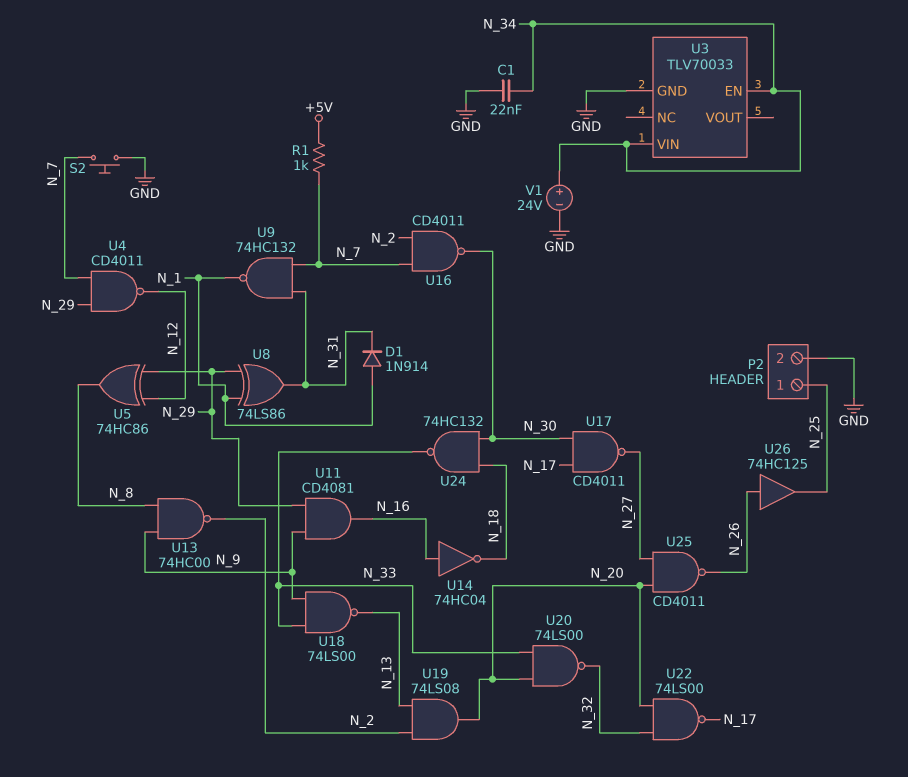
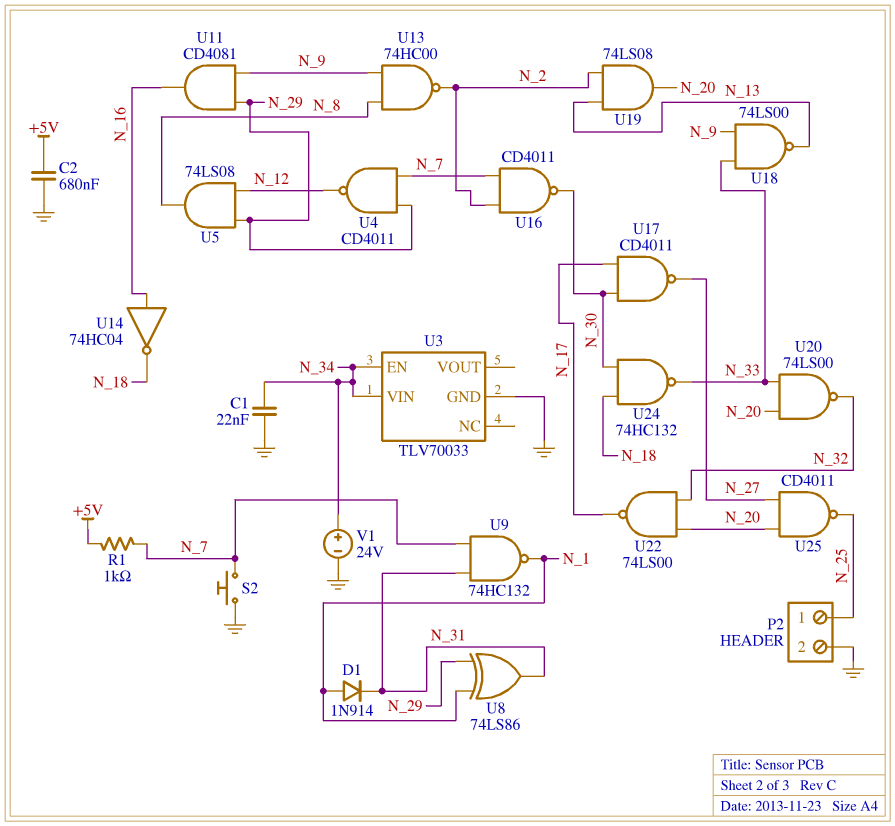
C2: none -> 680nF (+5V, GND)
U5: XOR 74HC86 (in N_12, in N_29, out N_8) -> AND 74LS08 (in N_12, in N_29, out N_8)
U25: NAND CD4011 (in N_20, in N_27, out N_26) -> NAND CD4011 (in N_20, in N_27, out N_25)
U26: buffer 74HC125 (in N_26, out N_25) -> none

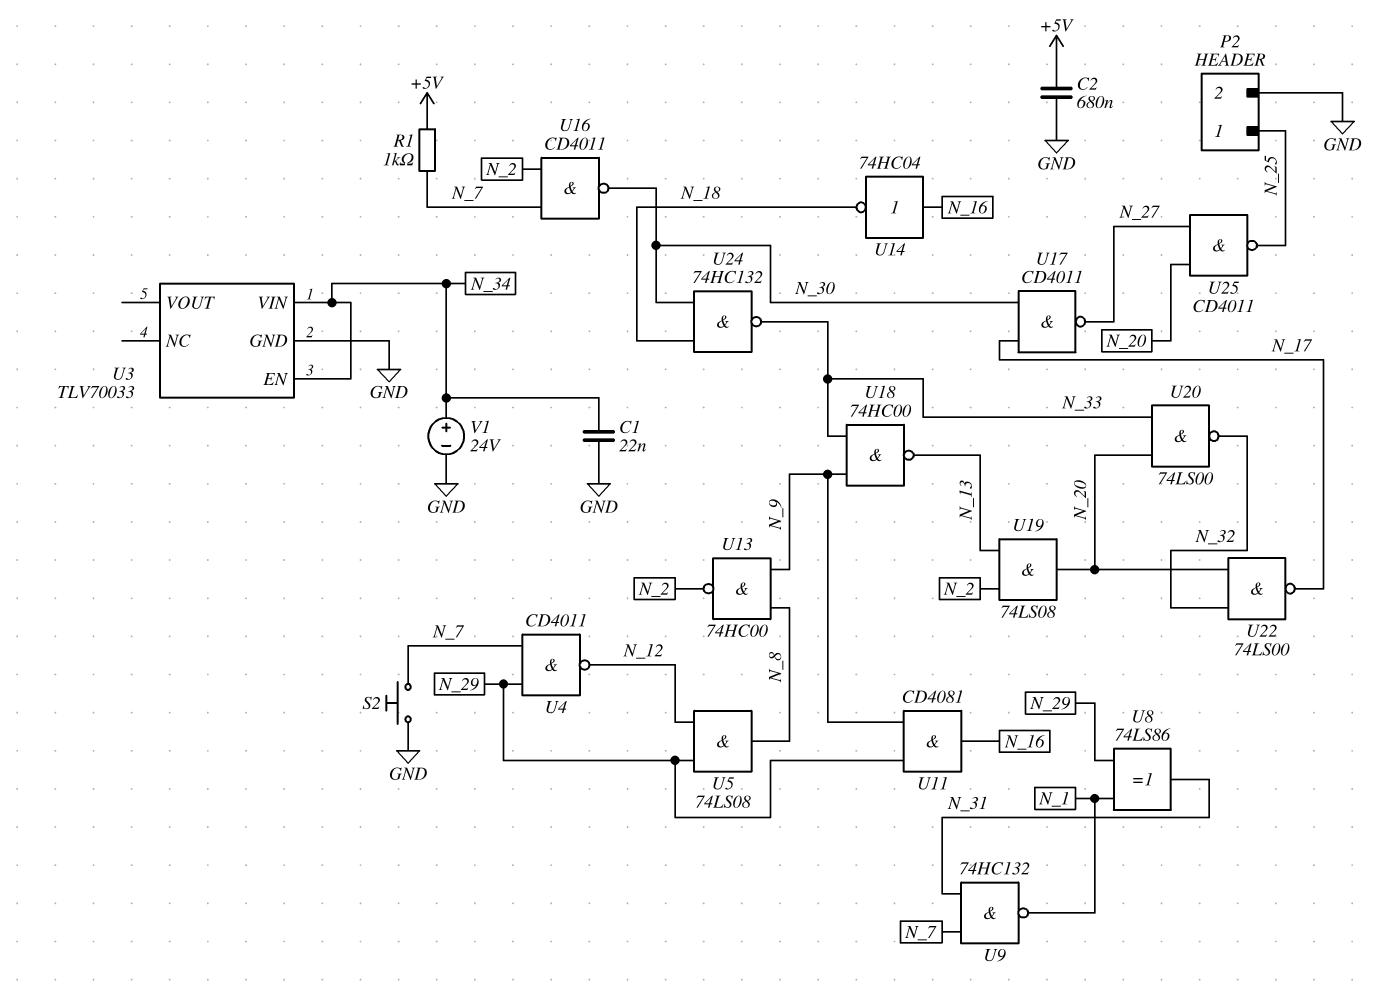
D1: diode 1N914 (A N_1, K N_31) -> none
U18: NAND 74LS00 (in N_9, in N_33, out N_13) -> NAND 74HC00 (in N_9, in N_33, out N_13)

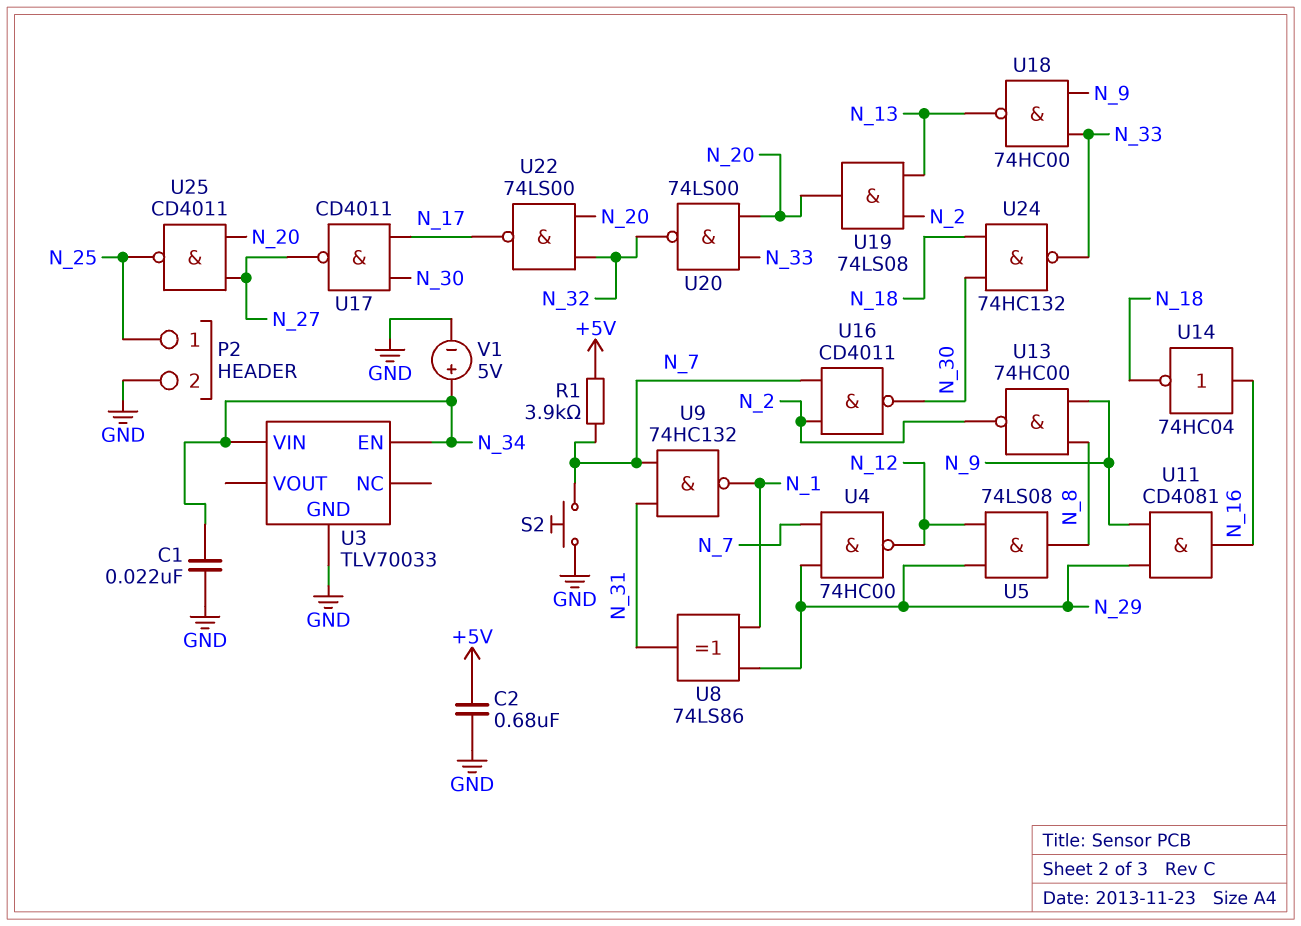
R1: 1k (+5V, N_7) -> 3.9k (+5V, N_7)
U4: NAND CD4011 (in N_7, in N_29, out N_12) -> NAND 74HC00 (in N_7, in N_29, out N_12)
V1: 24V (plus N_34, minus GND) -> 5V (plus N_34, minus GND)

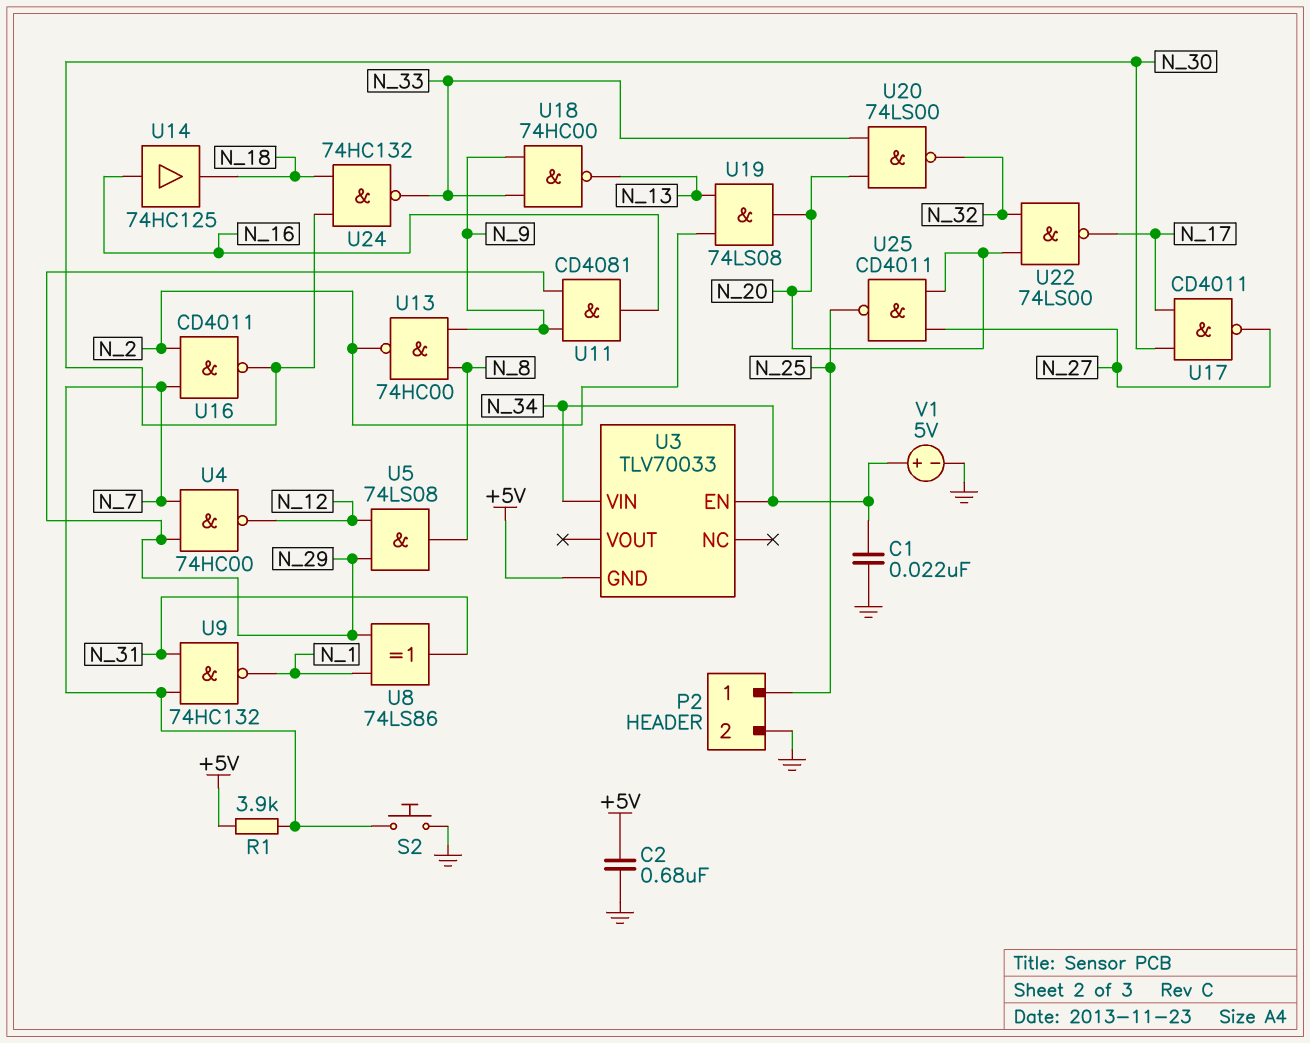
U3 pin GND: GND -> +5V
U14: NOT 74HC04 (in N_16, out N_18) -> buffer 74HC125 (in N_16, out N_18)

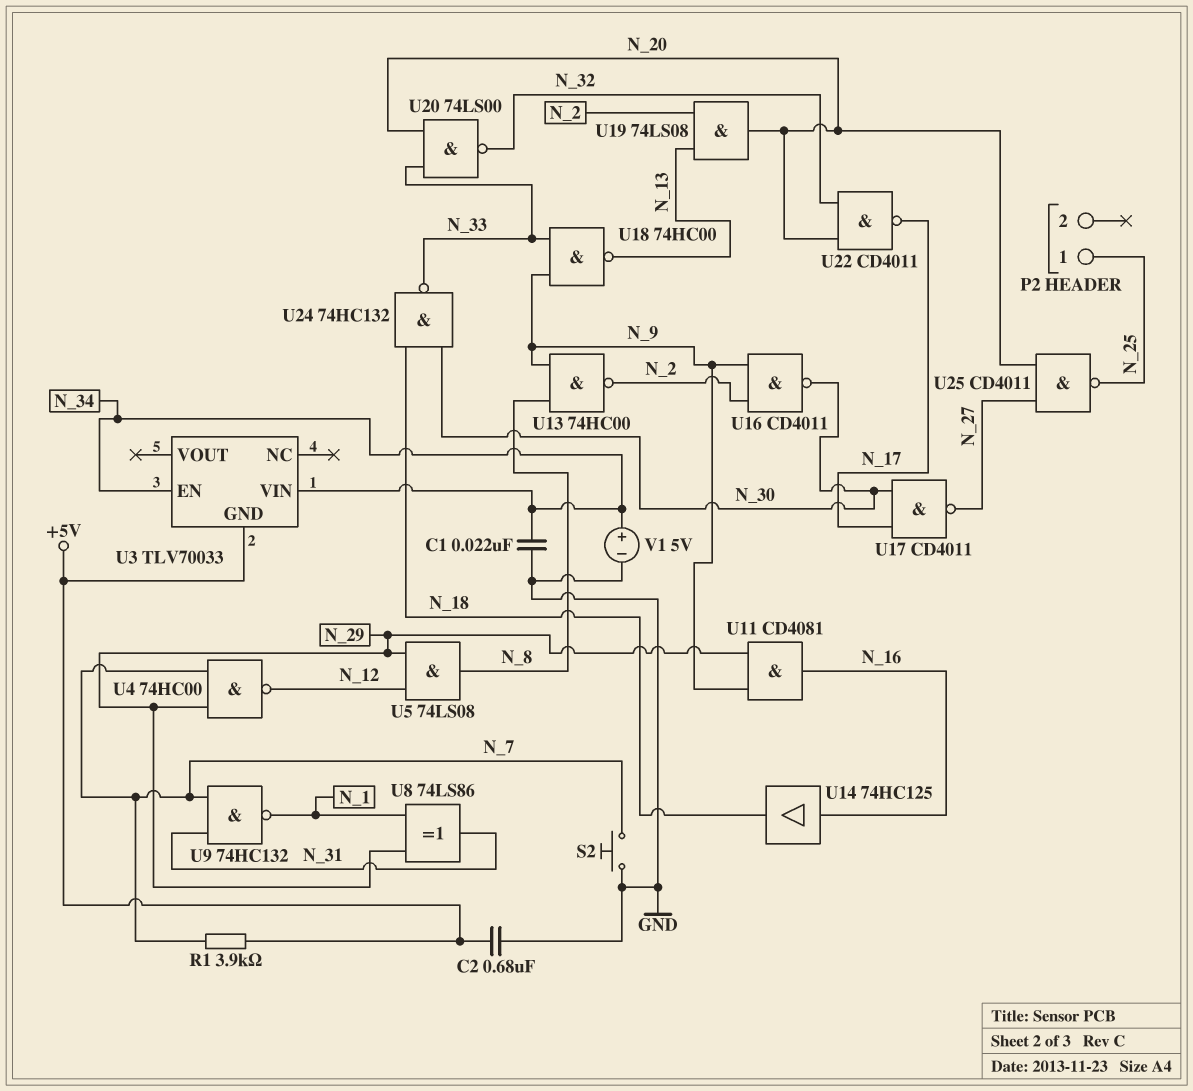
P2 pin 2: GND -> none
U16: NAND CD4011 (in N_2, in N_7, out N_30) -> NAND CD4011 (in N_2, in N_9, out N_30)
U22: NAND 74LS00 (in N_20, in N_32, out N_17) -> NAND CD4011 (in N_20, in N_32, out N_17)

